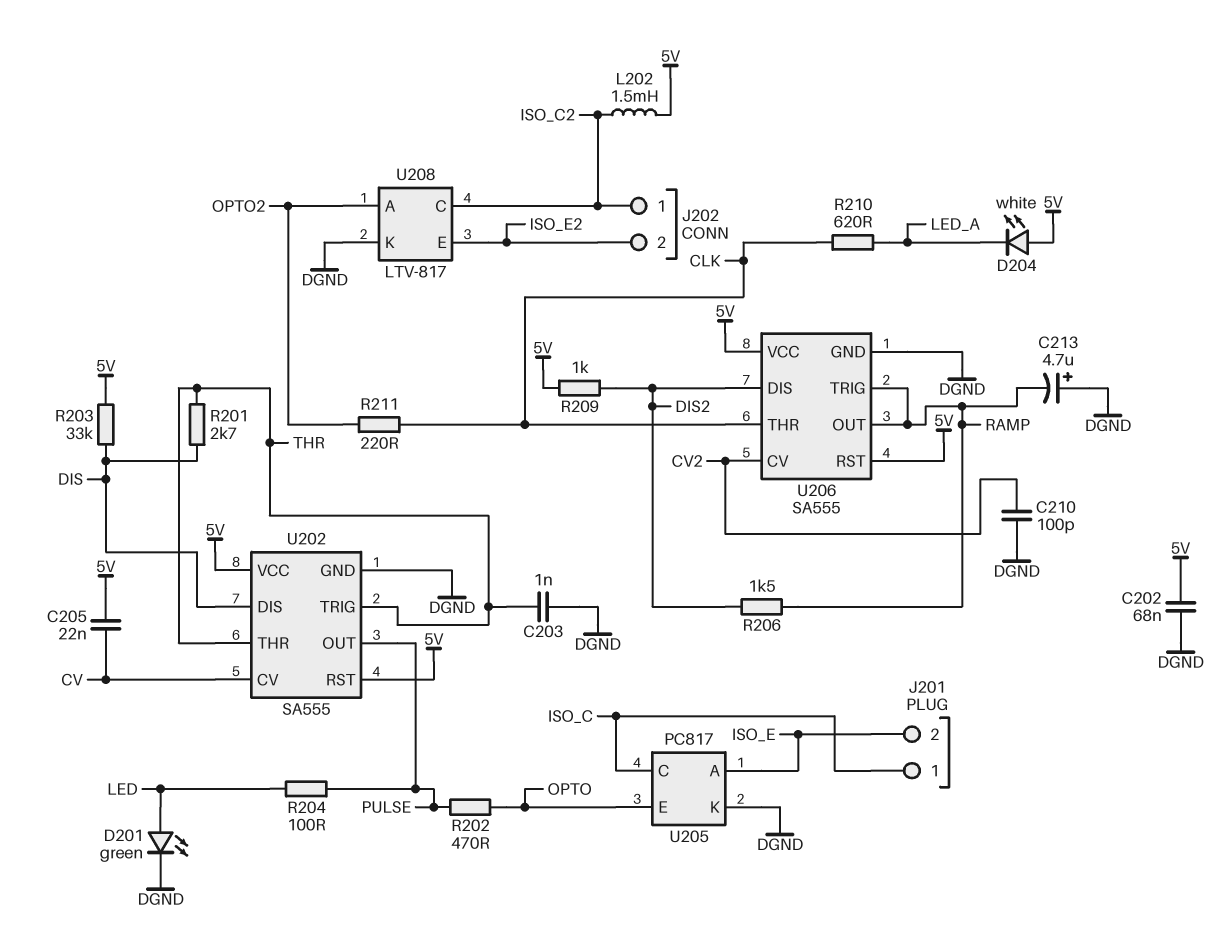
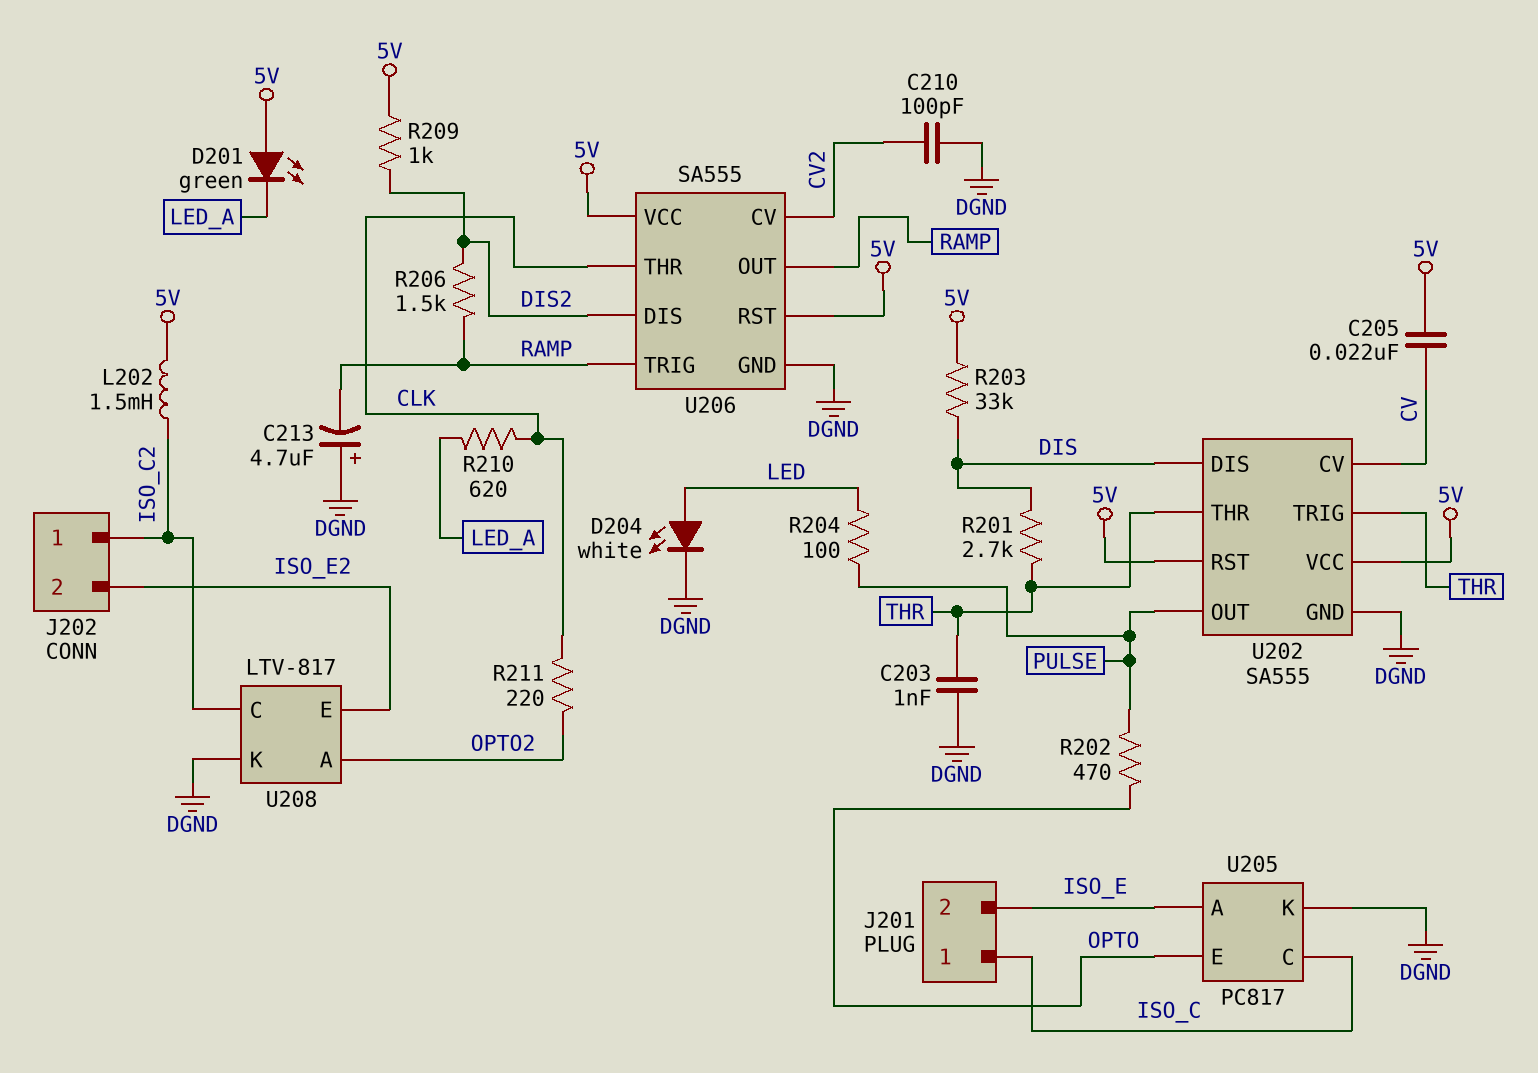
C202: 68nF (5V, DGND) -> none
D201: LED green (A LED, K DGND) -> LED green (A 5V, K LED_A)
D204: LED white (A 5V, K LED_A) -> LED white (A LED, K DGND)

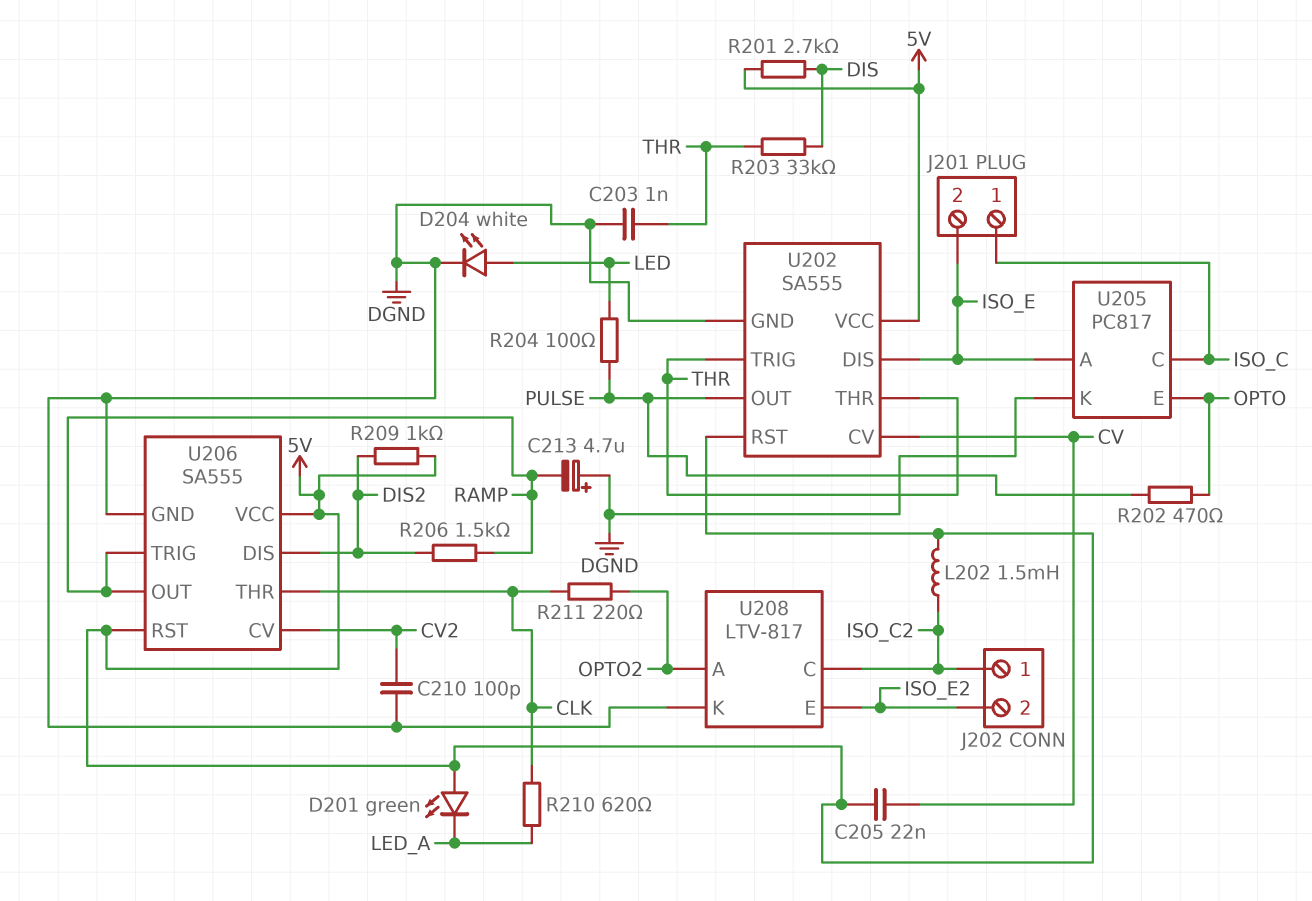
R201: 2.7k (DIS, THR) -> 2.7k (5V, DIS)
R203: 33k (5V, DIS) -> 33k (DIS, THR)
U202 pin DIS: DIS -> ISO_E

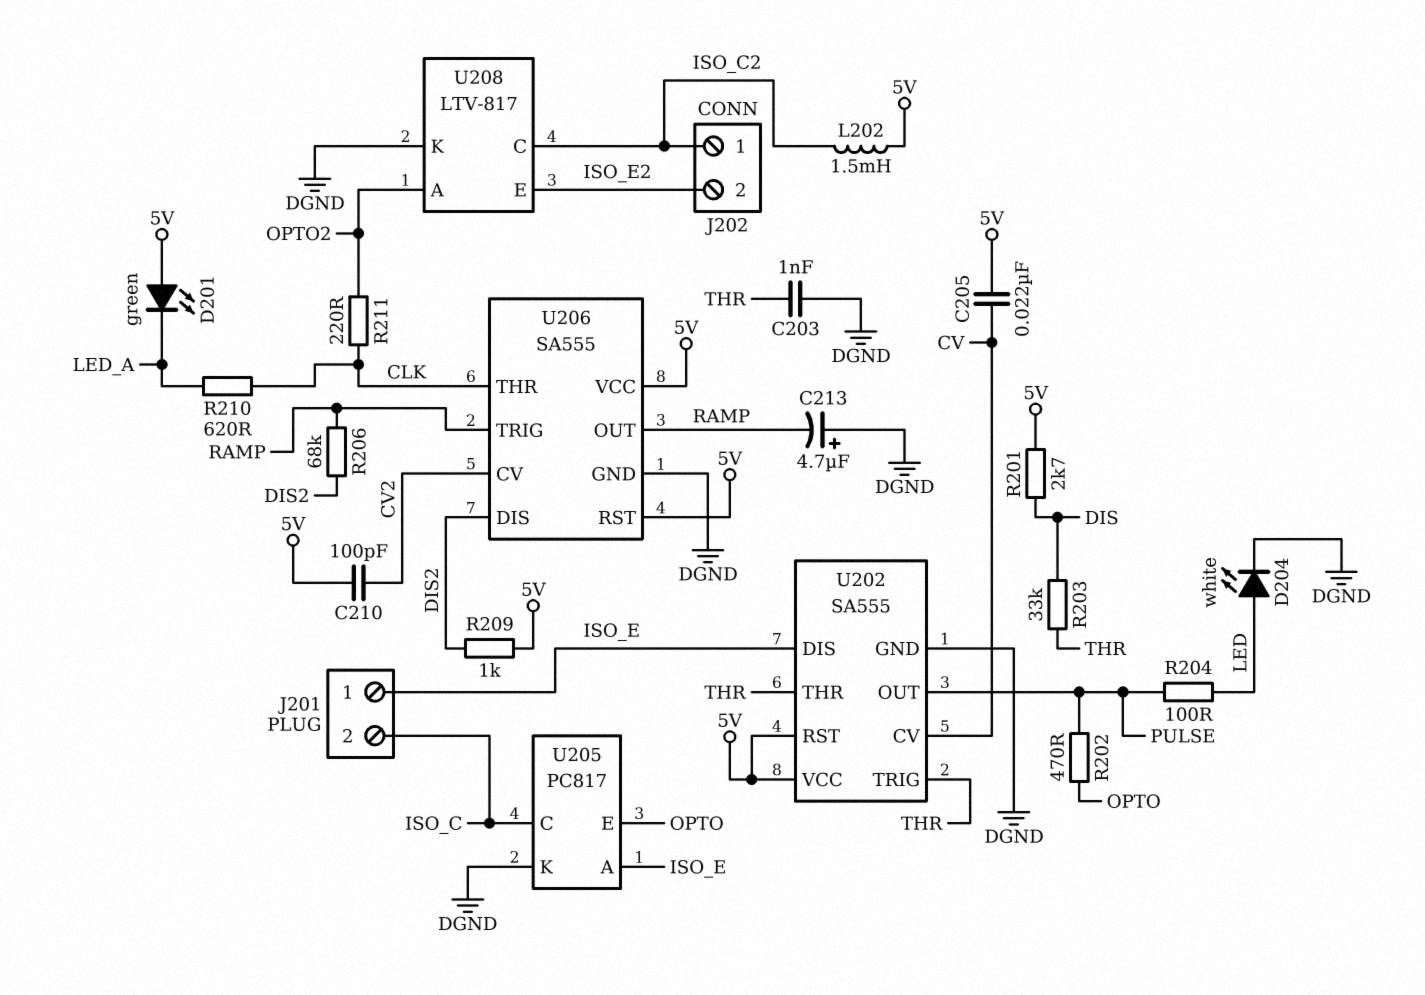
C210: 100pF (CV2, DGND) -> 100pF (5V, CV2)
J201 pin 1: ISO_C -> ISO_E
J201 pin 2: ISO_E -> ISO_C
R206: 1.5k (DIS2, RAMP) -> 68k (DIS2, RAMP)

